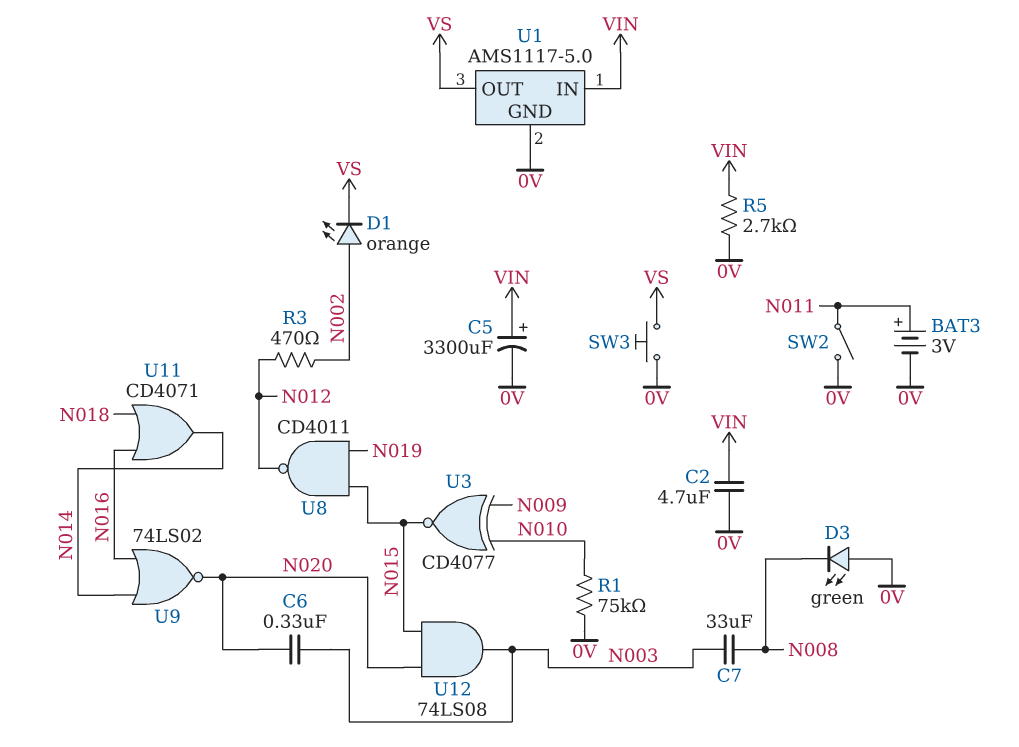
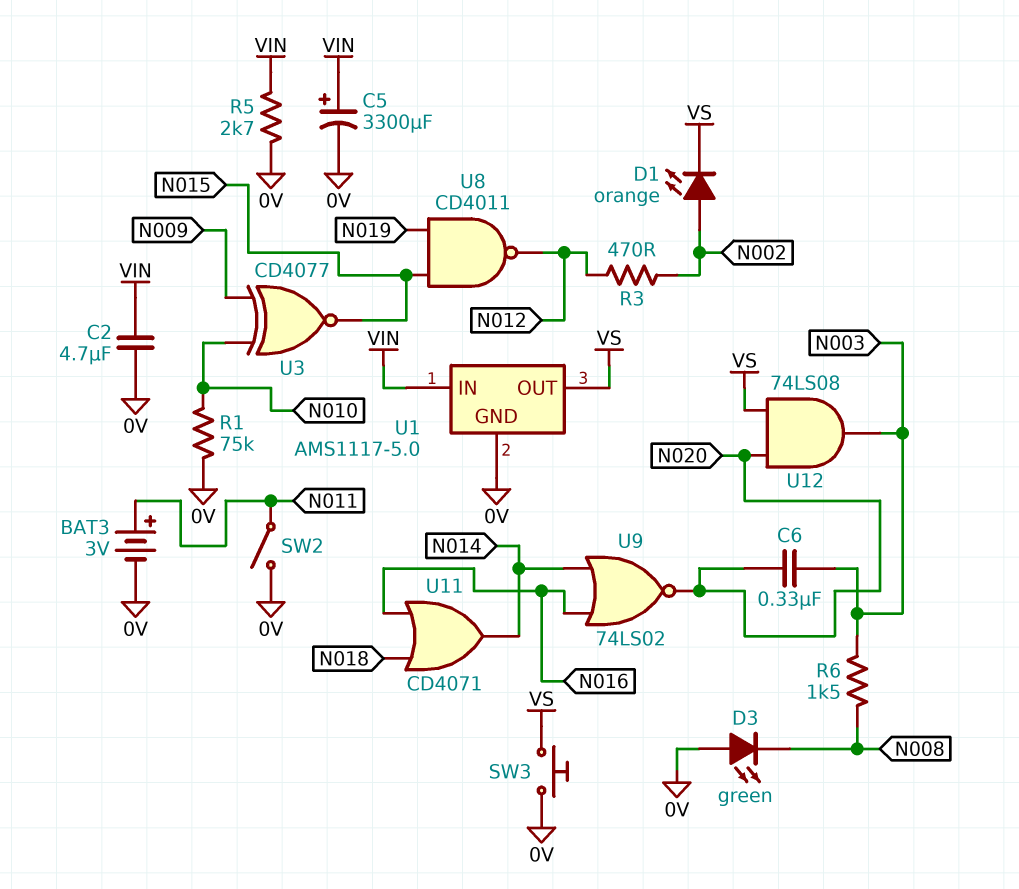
C7: 33uF (N003, N008) -> none
R6: none -> 1.5k (N003, N008)
U12: AND 74LS08 (in N015, in N020, out N003) -> AND 74LS08 (in N020, in VS, out N003)

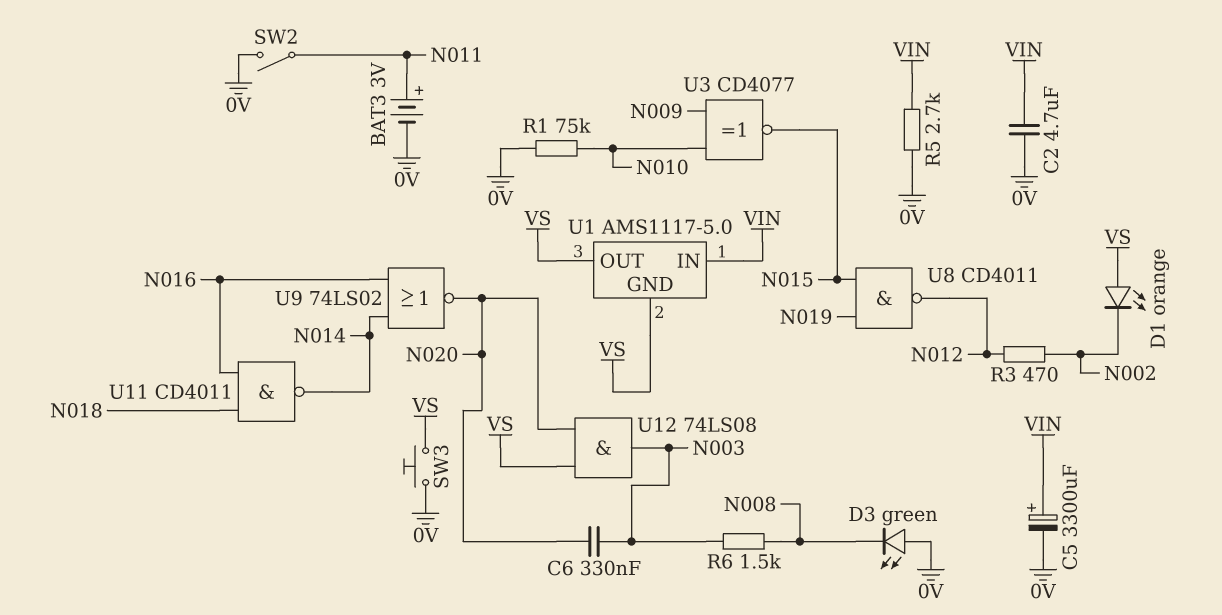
D1: LED orange (A N002, K VS) -> LED orange (A VS, K N002)
U1 pin GND: 0V -> VS
U11: OR CD4071 (in N016, in N018, out N014) -> NAND CD4011 (in N016, in N018, out N014)

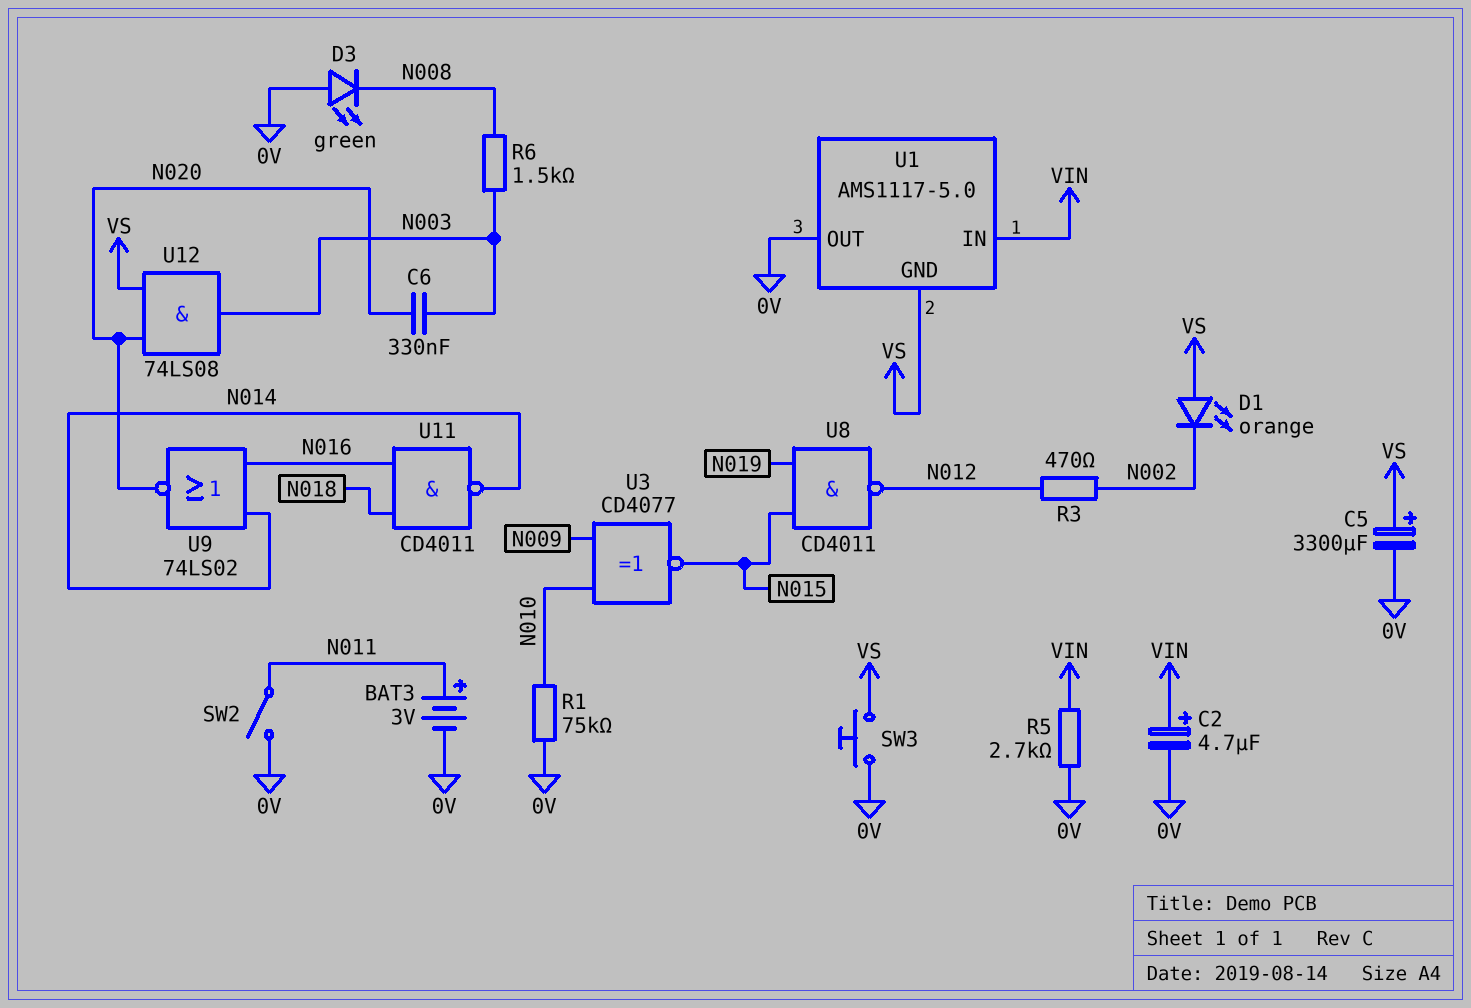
C2: 4.7uF (0V, VIN) -> 4.7uF (plus VIN, minus 0V)
C5: 3300uF (plus VIN, minus 0V) -> 3300uF (plus VS, minus 0V)
U1 pin OUT: VS -> 0V

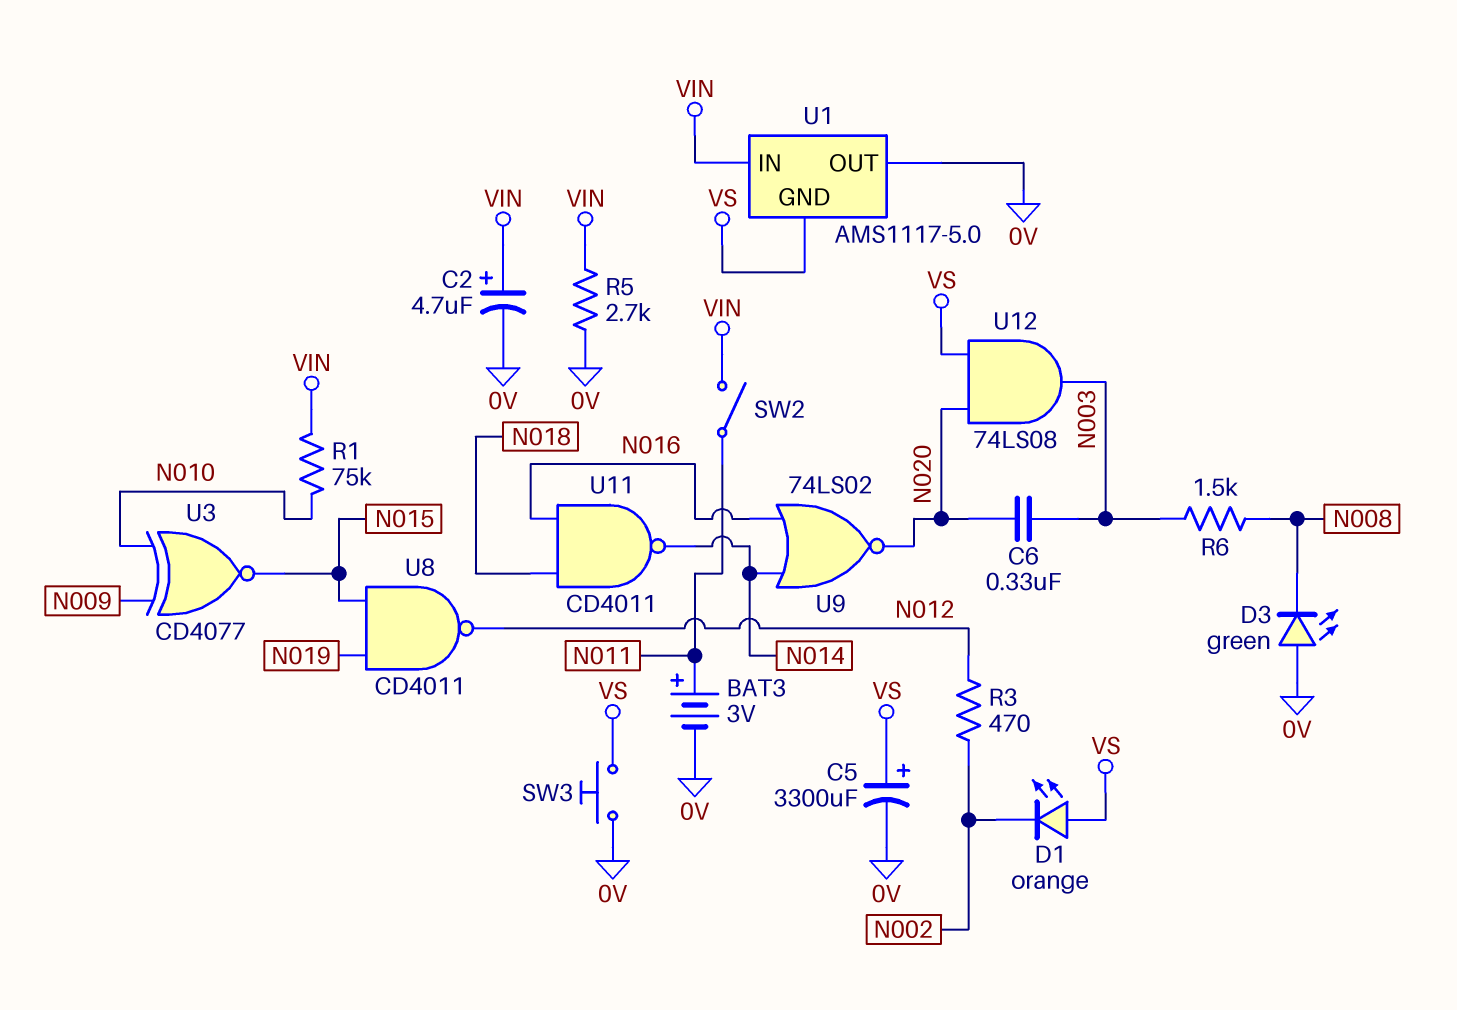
R1: 75k (0V, N010) -> 75k (N010, VIN)
SW2: switch (0V, N011) -> switch (N011, VIN)

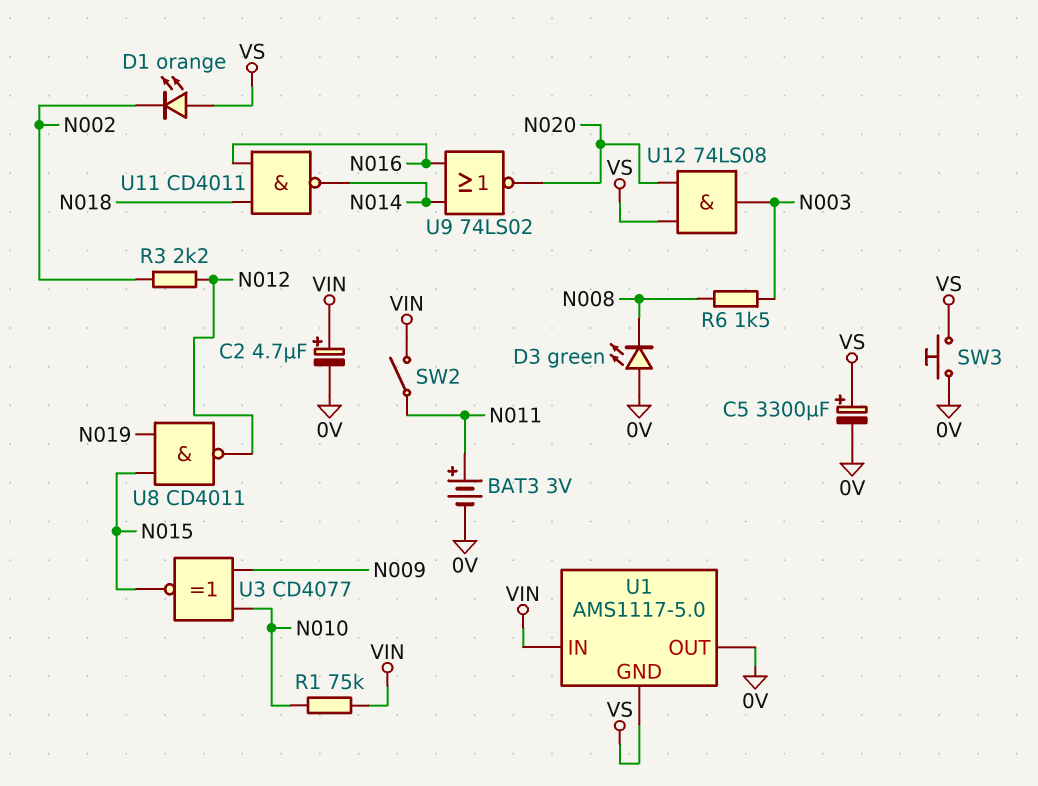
C6: 330nF (N003, N020) -> none
R3: 470 (N002, N012) -> 2.2k (N002, N012)
R5: 2.7k (0V, VIN) -> none

